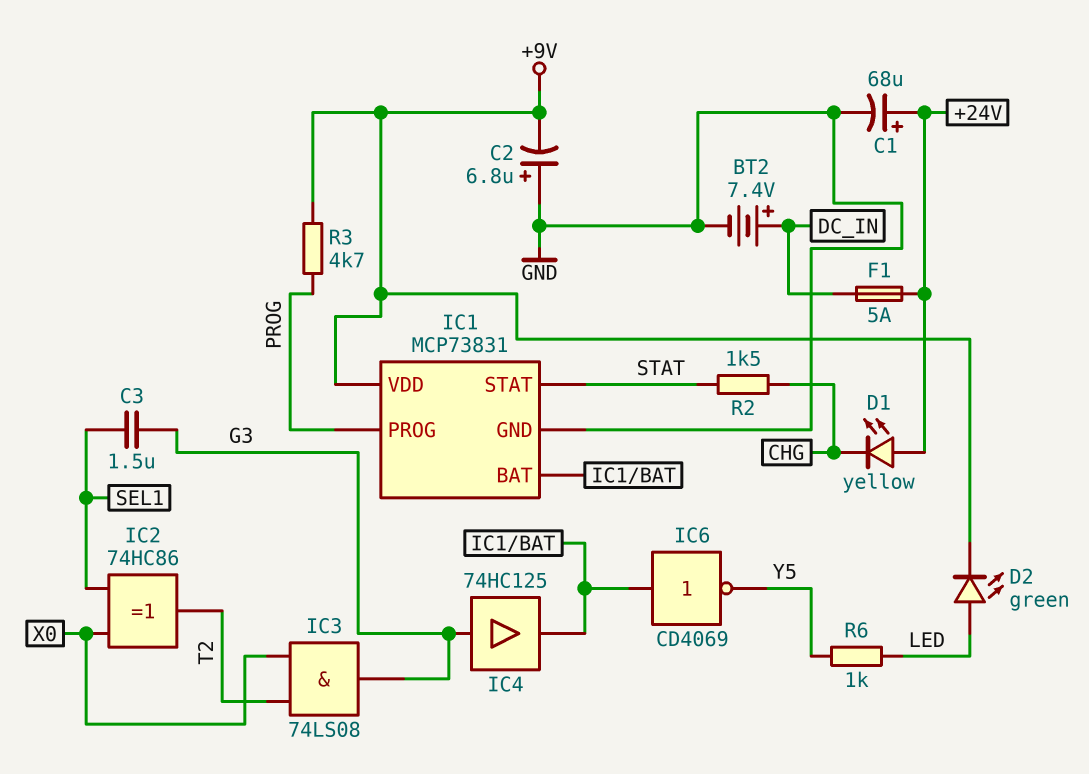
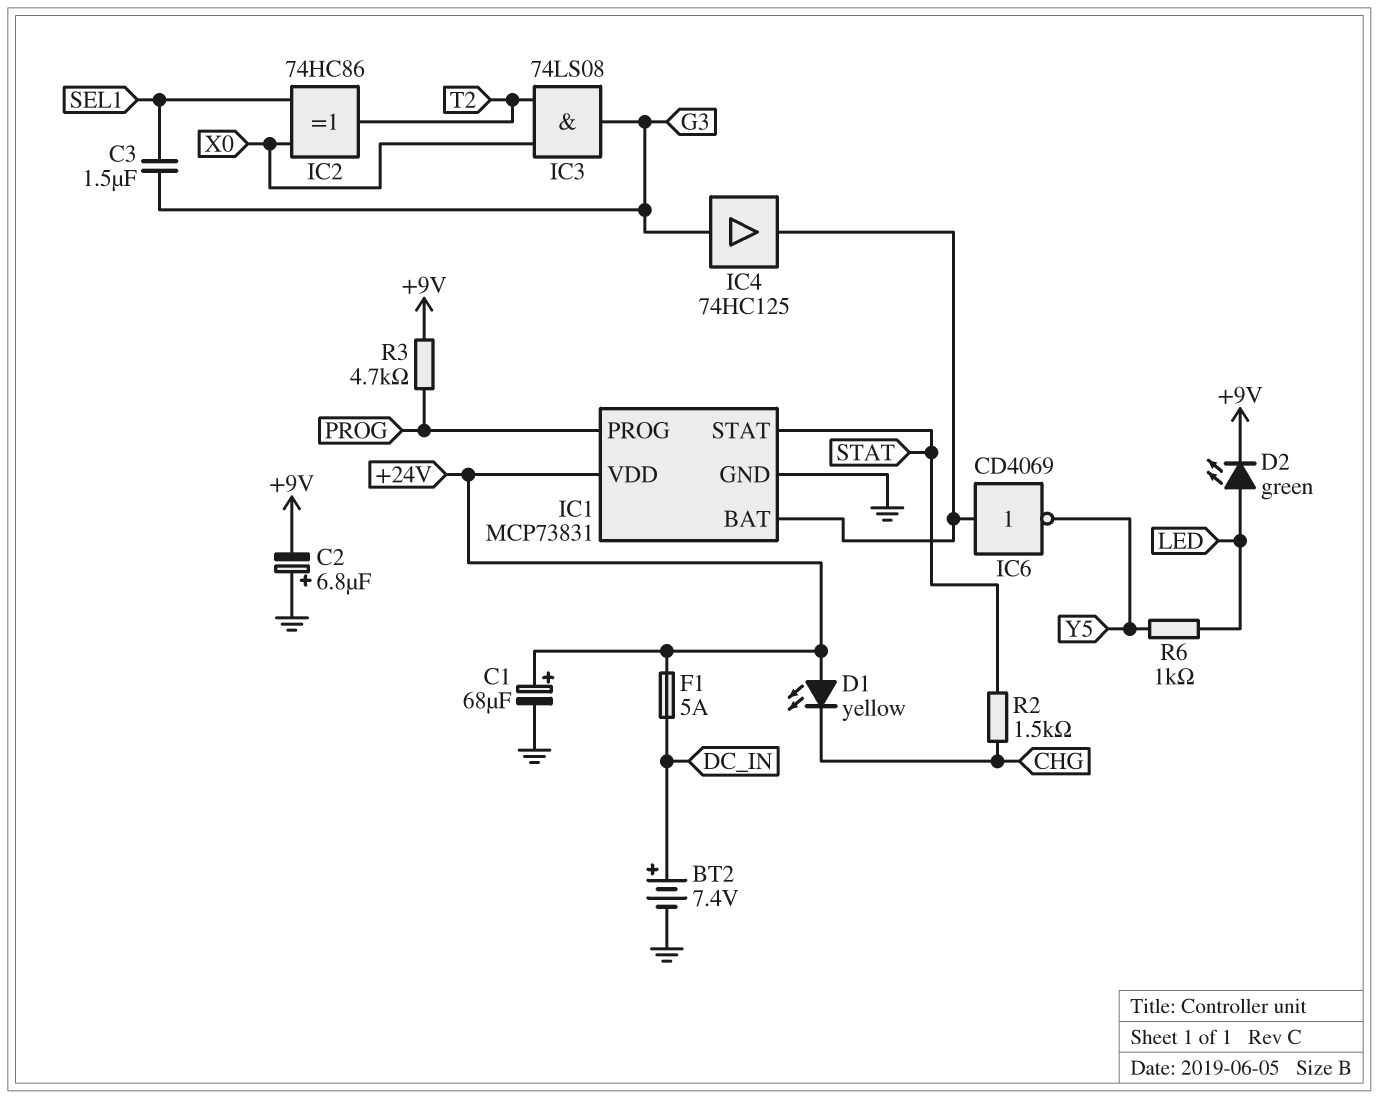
IC1 pin VDD: +9V -> +24V

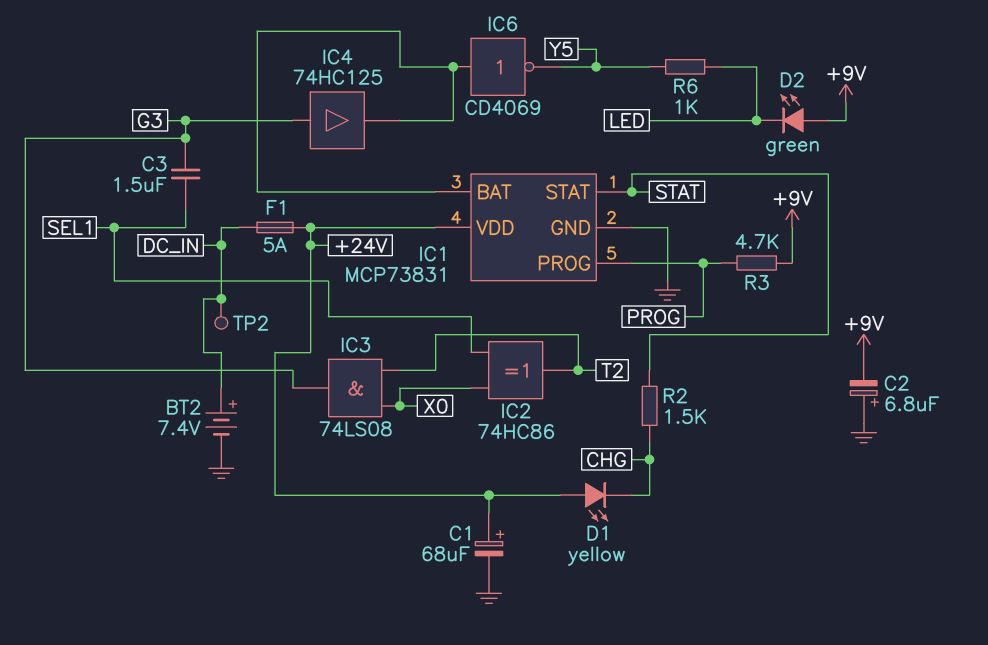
D2: LED green (A LED, K +9V) -> LED green (A +9V, K LED)
TP2: none -> test point (DC_IN)

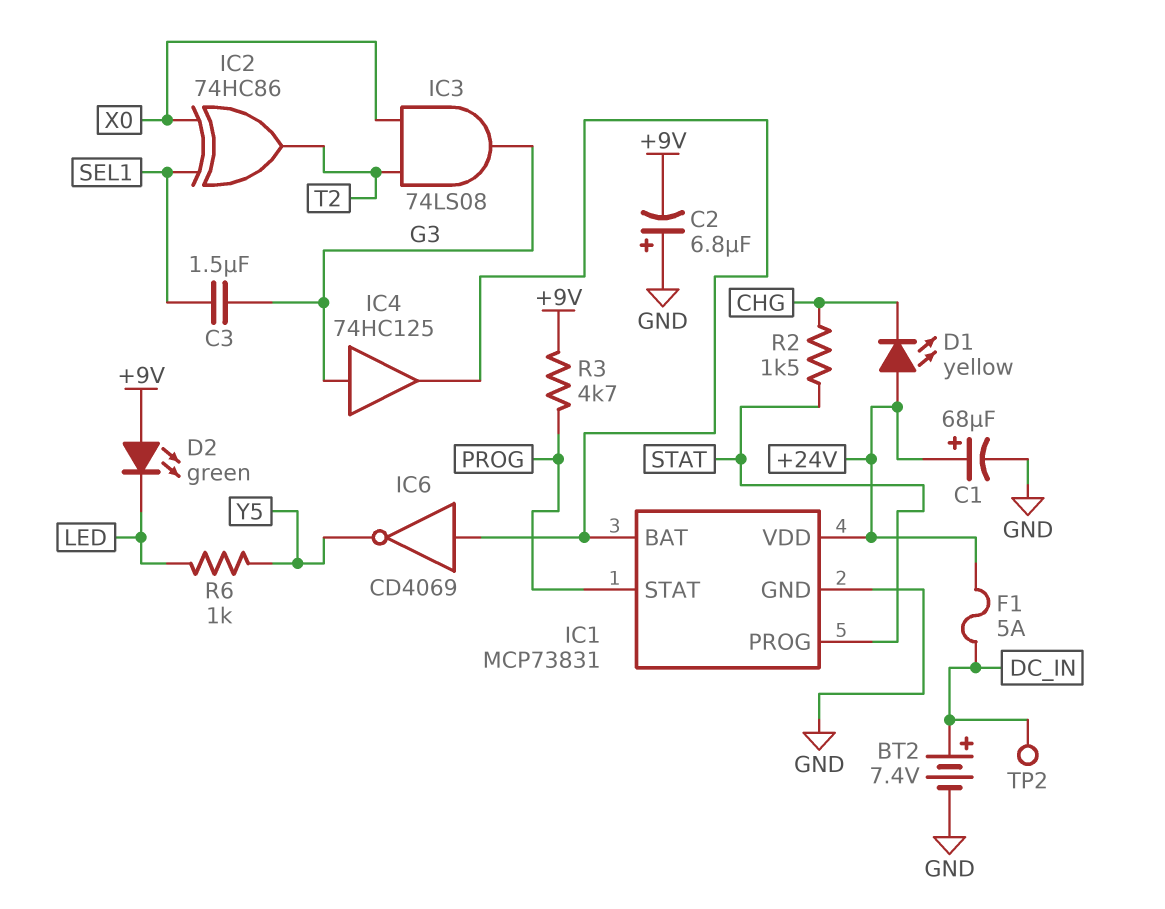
IC1 pin PROG: PROG -> STAT
IC1 pin STAT: STAT -> PROG

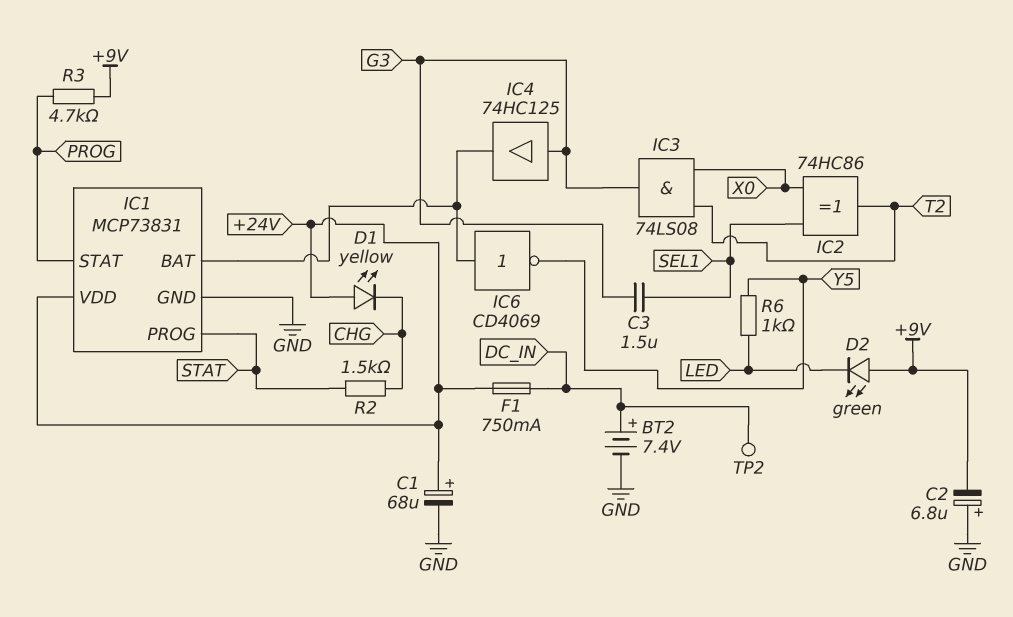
F1: 5A (+24V, DC_IN) -> 750mA (+24V, DC_IN)

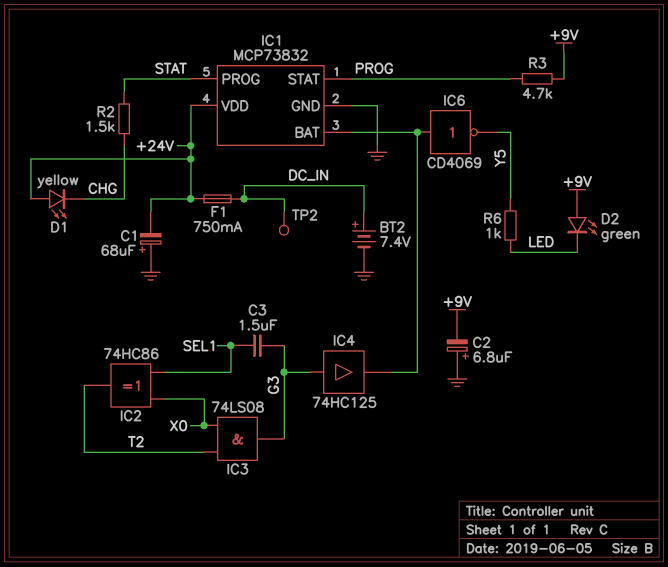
C1: 68uF (plus +24V, minus GND) -> 68uF (plus GND, minus +24V)
IC1: MCP73831 -> MCP73832

